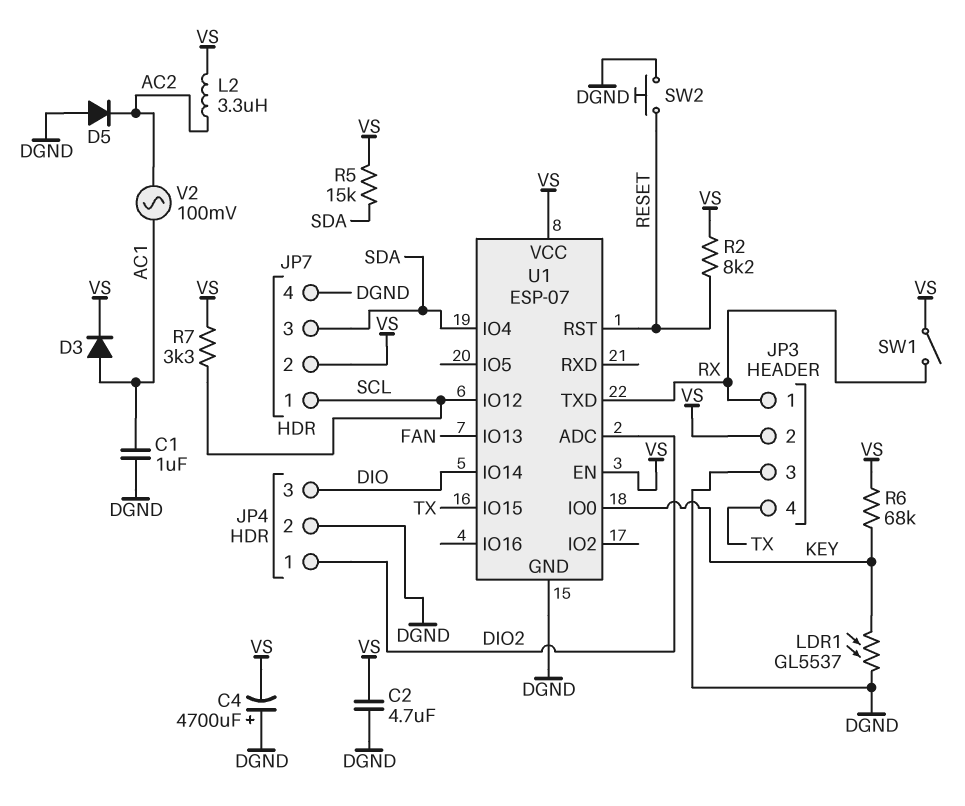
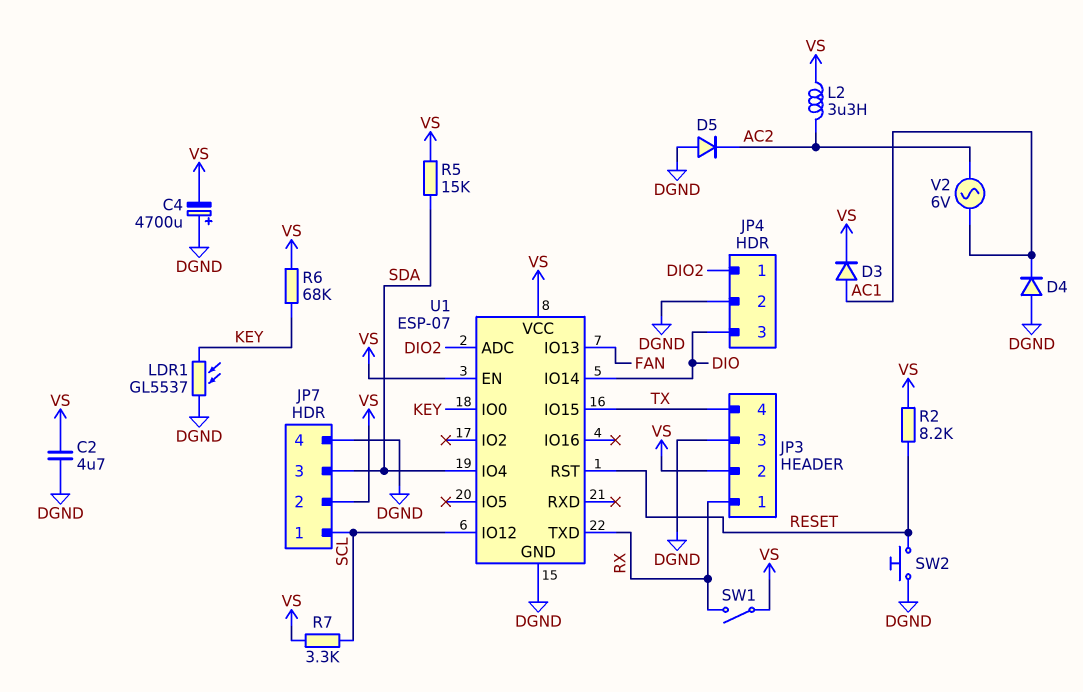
C1: 1uF (AC1, DGND) -> none
D4: none -> diode (A DGND, K AC1)
V2: AC 100mV (AC1, AC2) -> AC 6V (AC1, AC2)

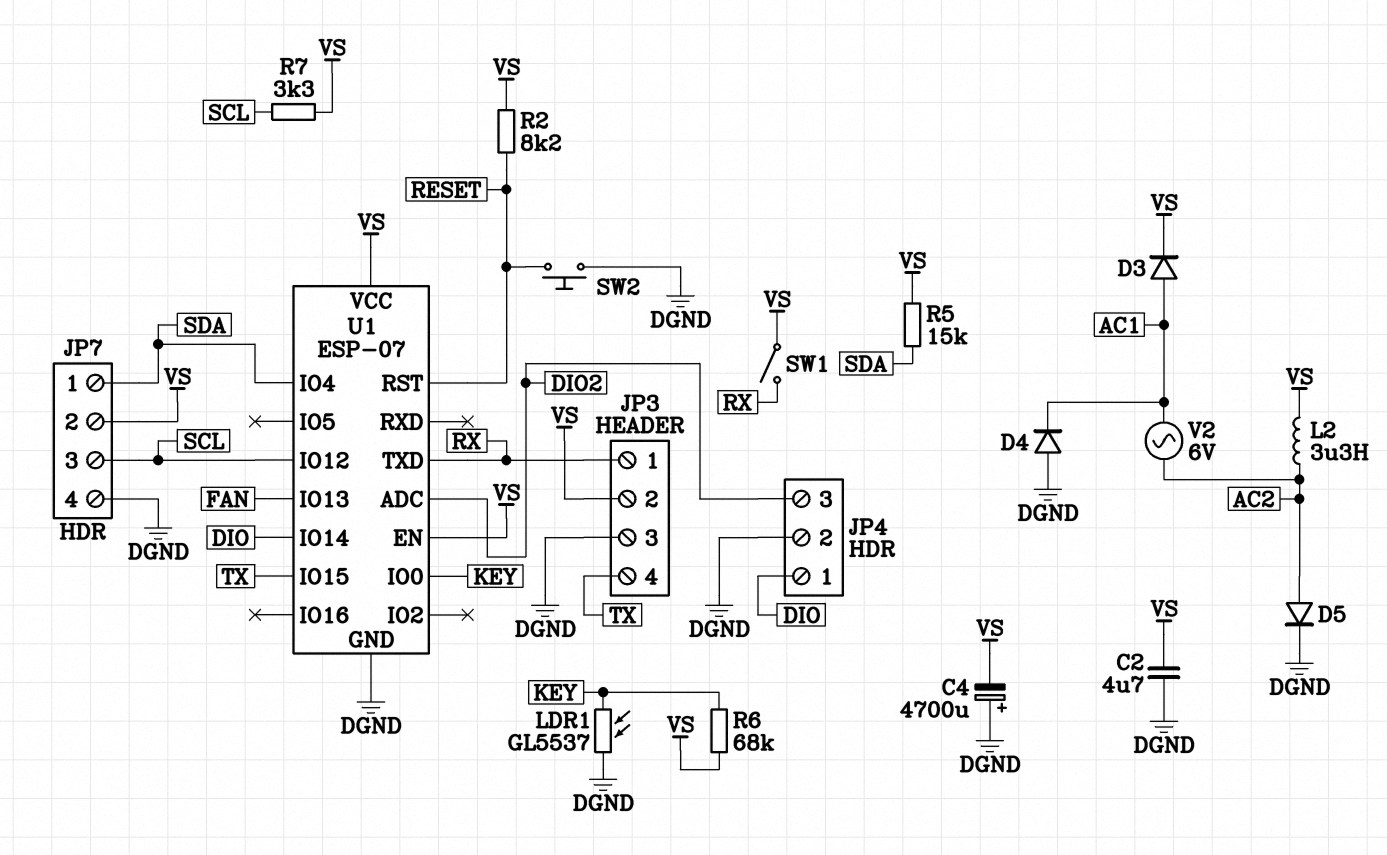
D5: diode (A DGND, K AC2) -> diode (A AC2, K DGND)
JP4 pin 1: DIO2 -> DIO
JP4 pin 3: DIO -> DIO2
JP7 pin 1: SCL -> SDA
JP7 pin 3: SDA -> SCL

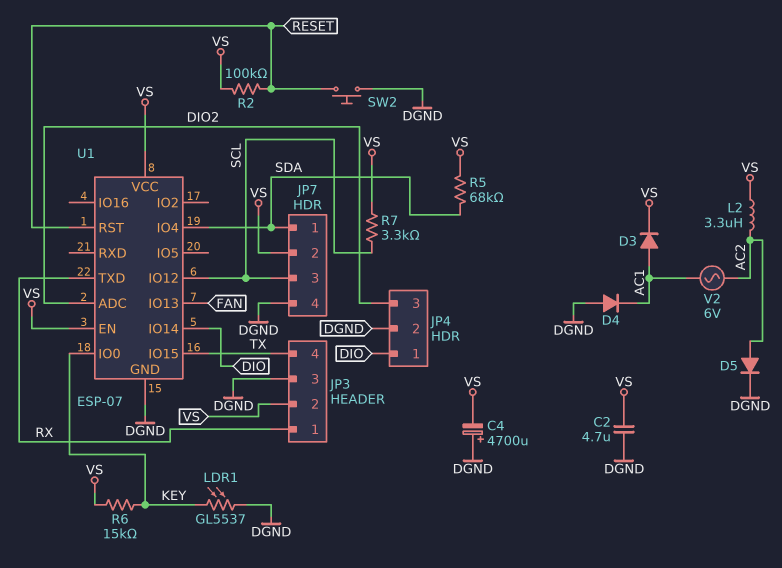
R2: 8.2k (RESET, VS) -> 100k (RESET, VS)
R5: 15k (SDA, VS) -> 68k (SDA, VS)
R6: 68k (KEY, VS) -> 15k (KEY, VS)
SW1: switch (RX, VS) -> none

